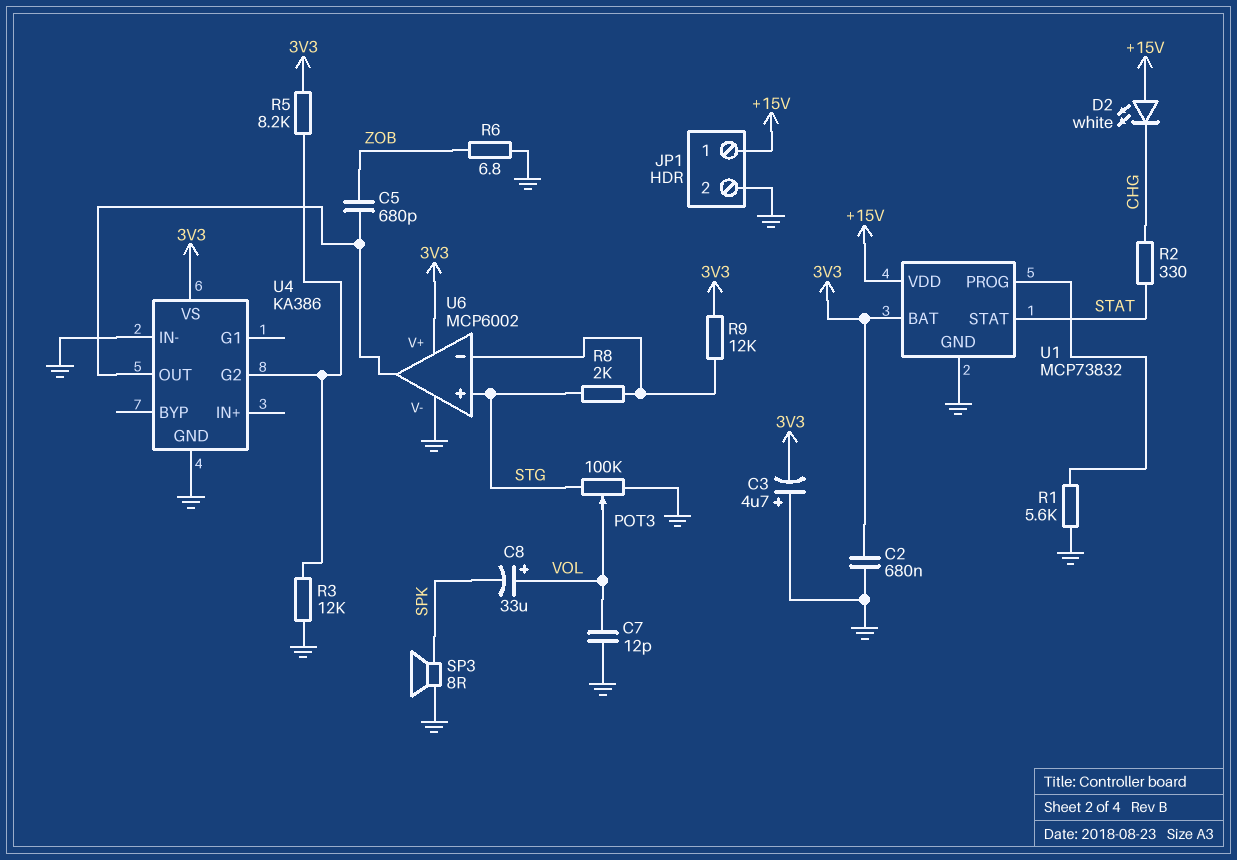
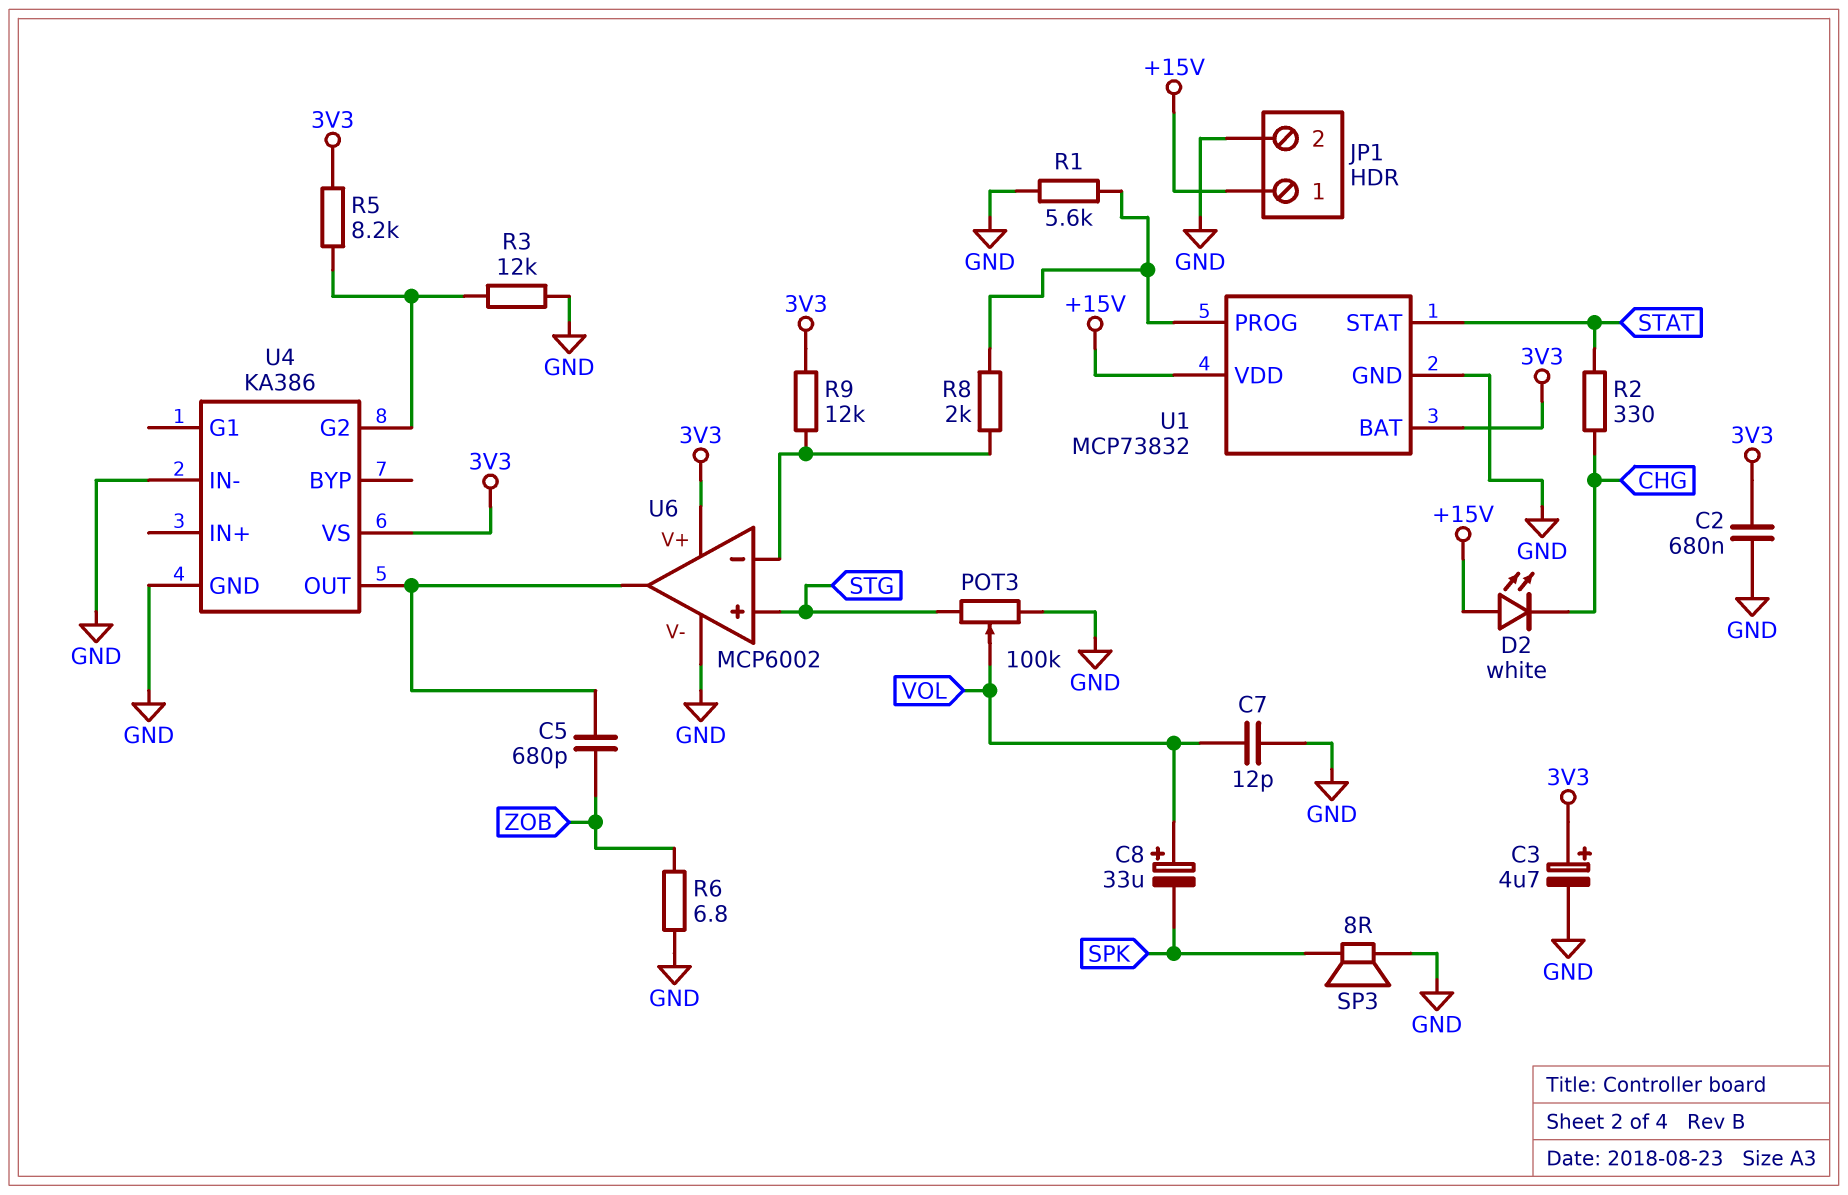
C3: 4.7uF (plus GND, minus 3V3) -> 4.7uF (plus 3V3, minus GND)
R8: 2k (STG, U6/in-) -> 2k (U1/PROG, U6/in-)

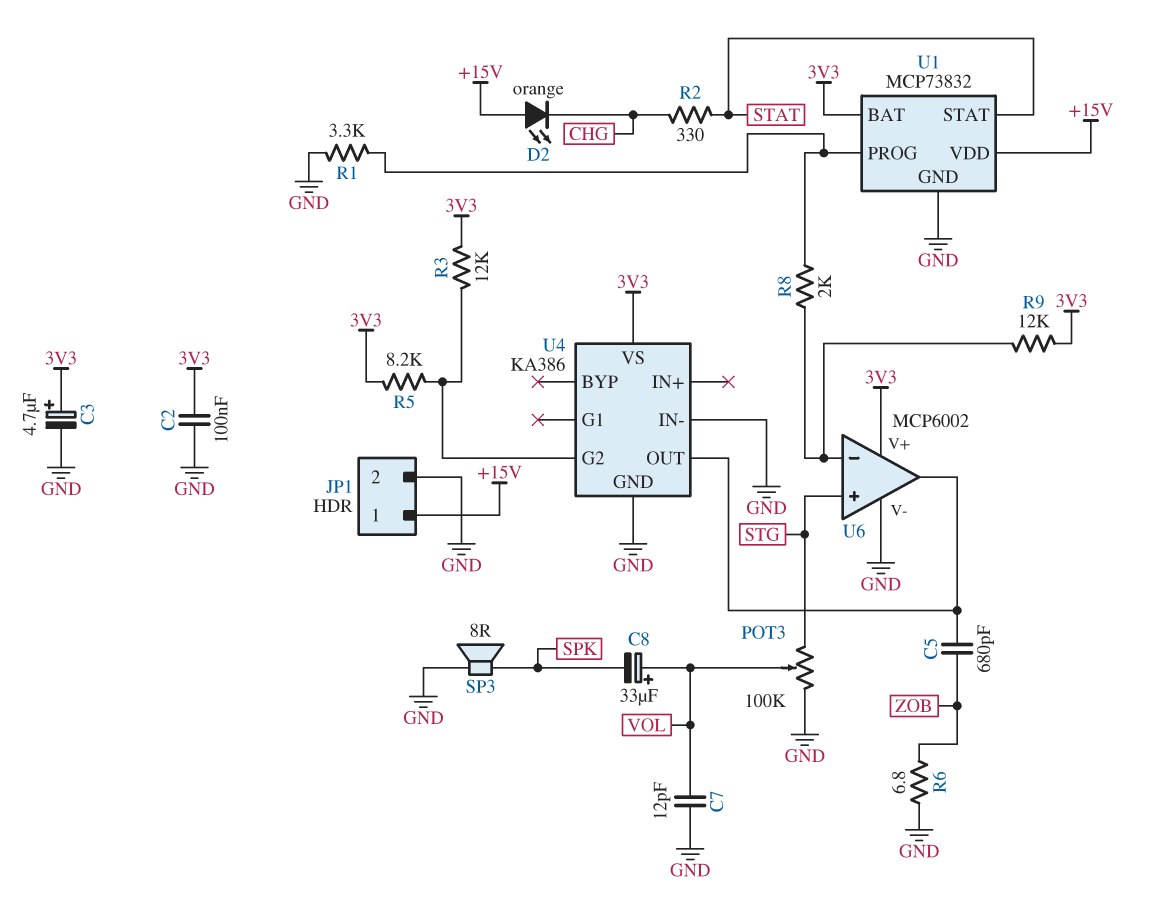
C2: 680nF (3V3, GND) -> 100nF (3V3, GND)
D2: LED white (A +15V, K CHG) -> LED orange (A +15V, K CHG)
R1: 5.6k (GND, U1/PROG) -> 3.3k (GND, U1/PROG)
R3: 12k (GND, U4/G2) -> 12k (3V3, U4/G2)

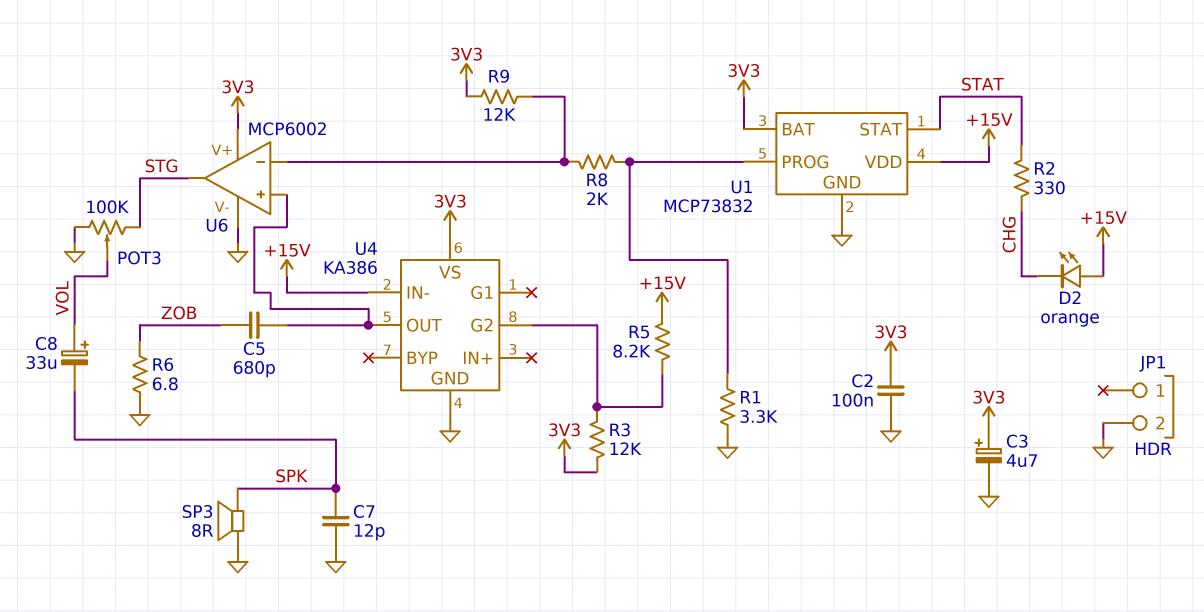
C7: 12pF (GND, VOL) -> 12pF (GND, SPK)
JP1 pin 1: +15V -> none
R5: 8.2k (3V3, U4/G2) -> 8.2k (+15V, U4/G2)
U4 pin IN-: GND -> +15V
U6 pin in+: STG -> U4/OUT
U6 pin out: U4/OUT -> STG

